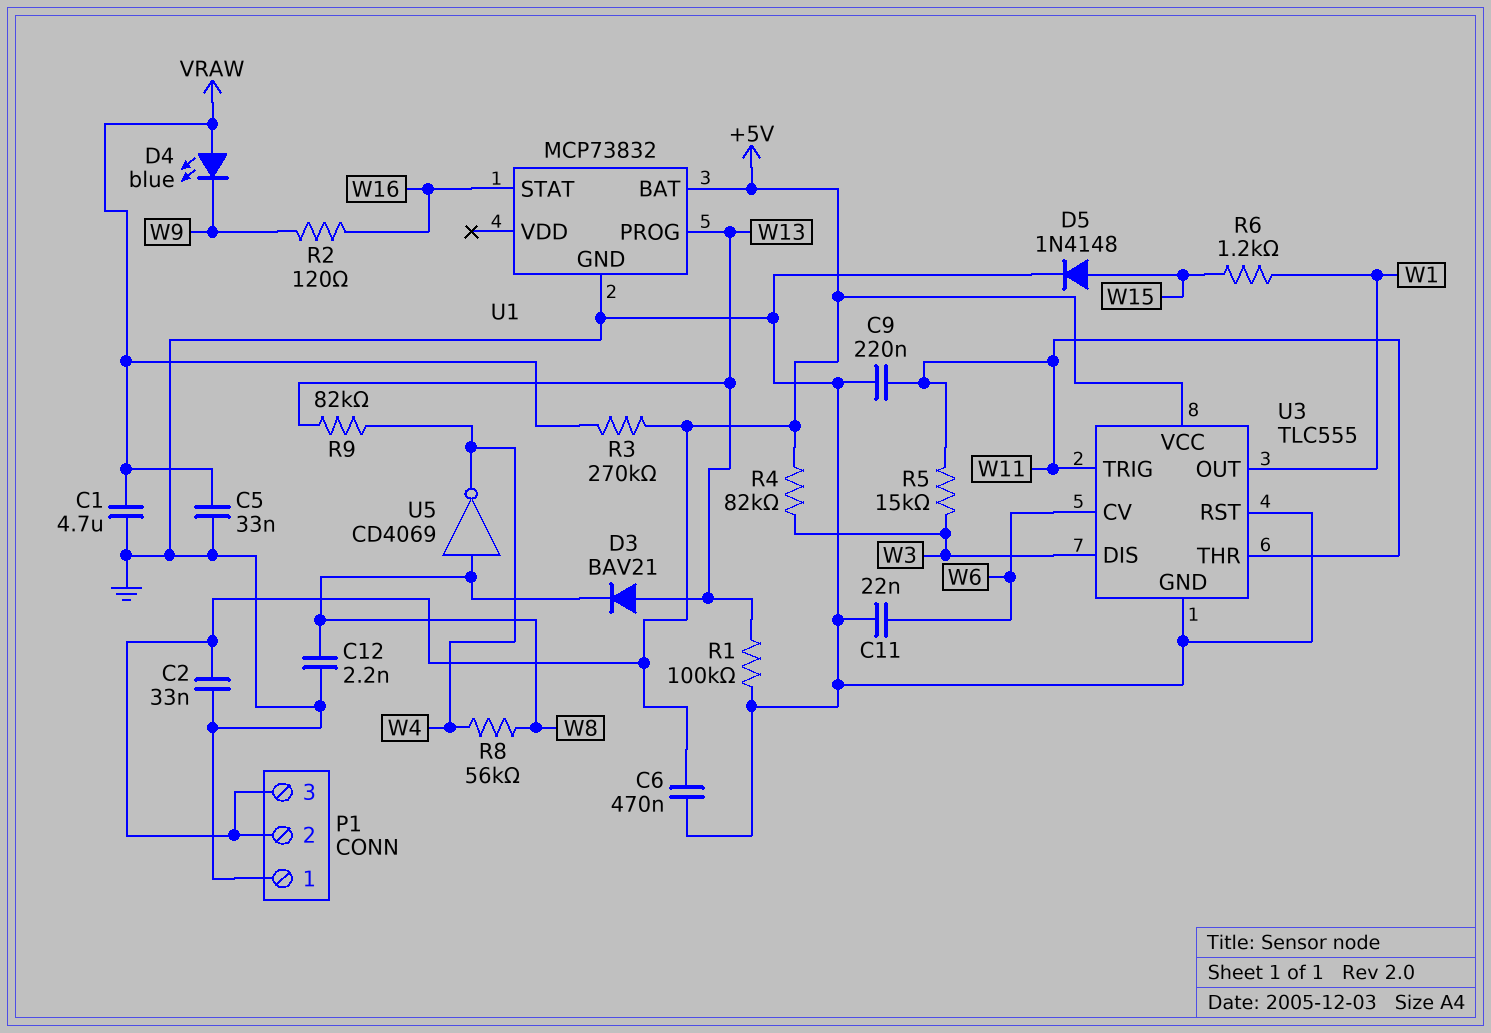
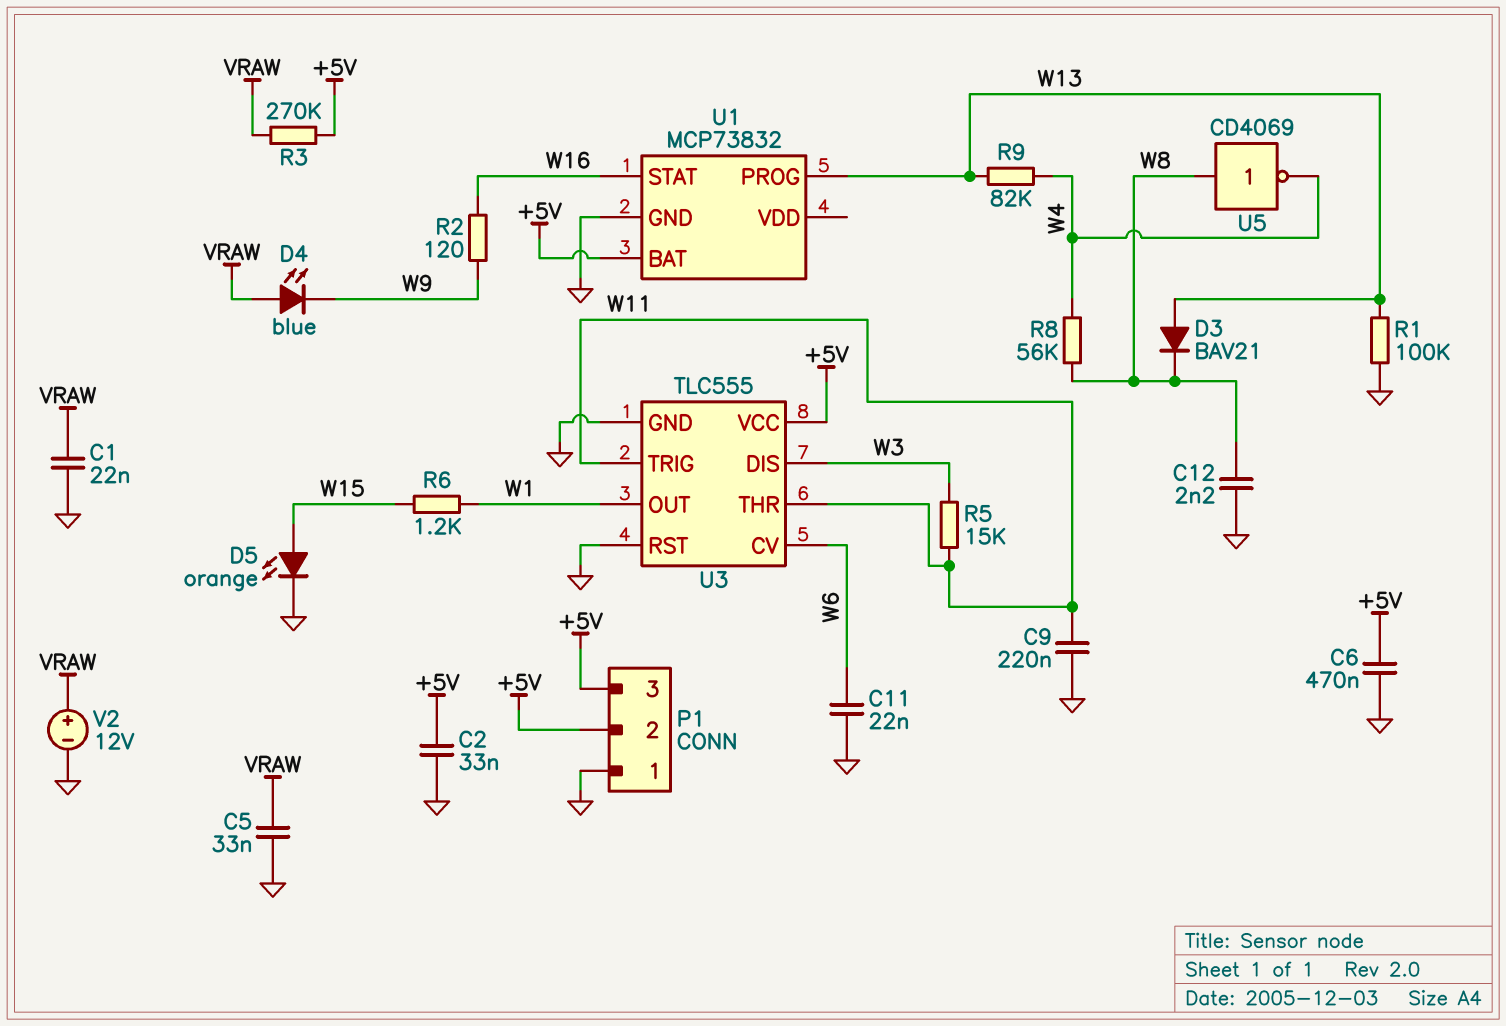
C1: 4.7uF (GND, VRAW) -> 22nF (GND, VRAW)
D5: diode 1N4148 (A W15, K GND) -> LED orange (A W15, K GND)
R4: 82k (+5V, W3) -> none
V2: none -> 12V (plus VRAW, minus GND)

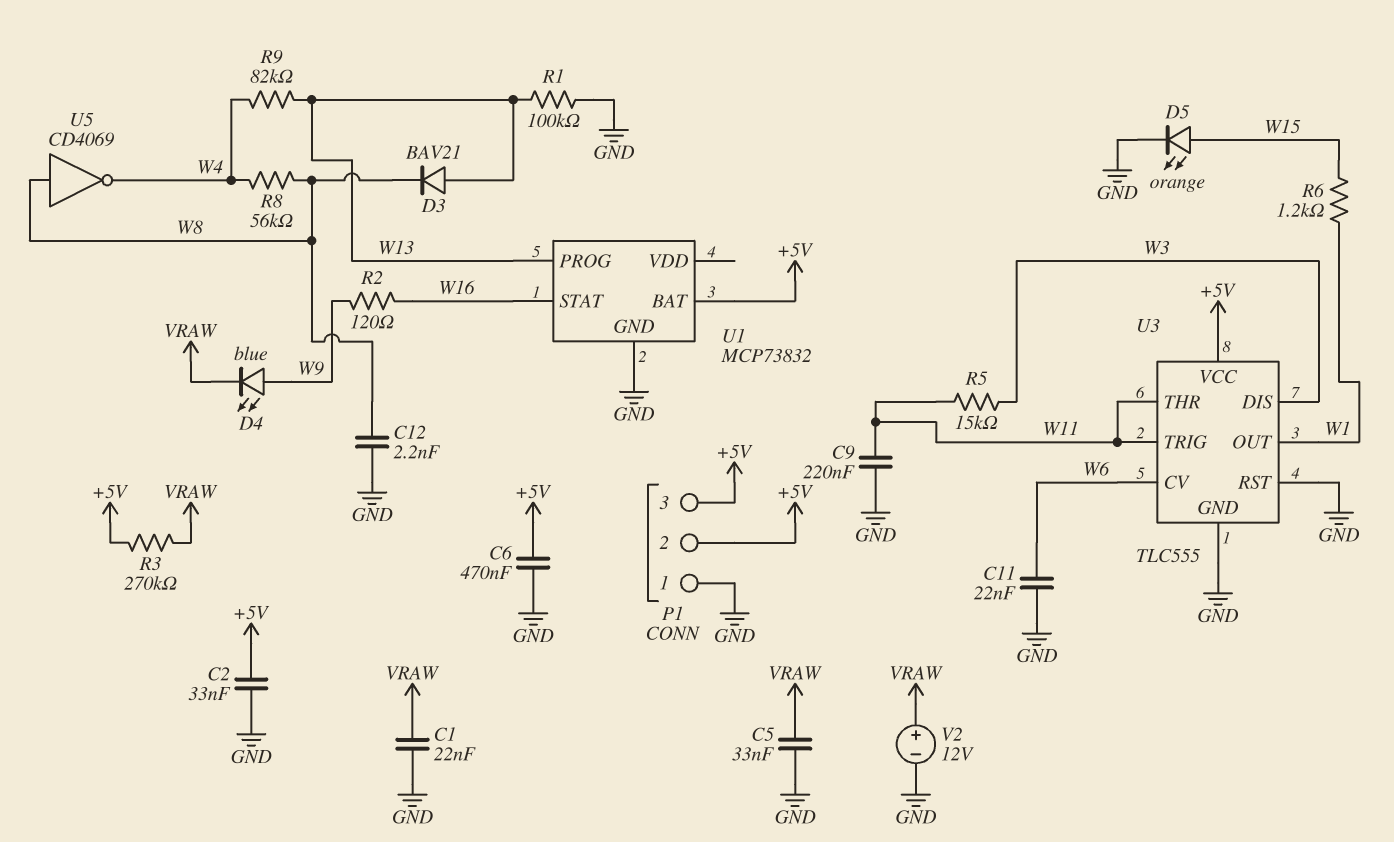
D4: LED blue (A VRAW, K W9) -> LED blue (A W9, K VRAW)

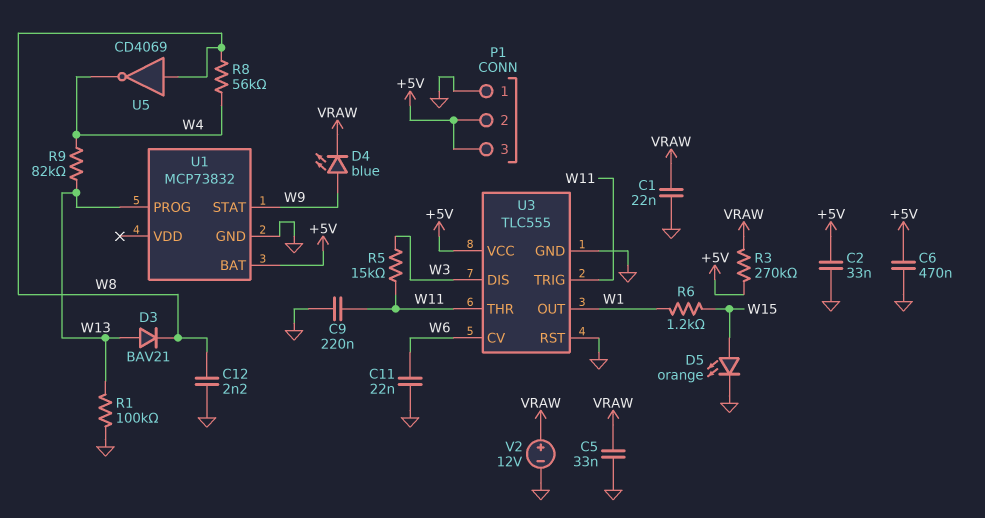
R2: 120 (W9, W16) -> none
U1 pin STAT: W16 -> W9

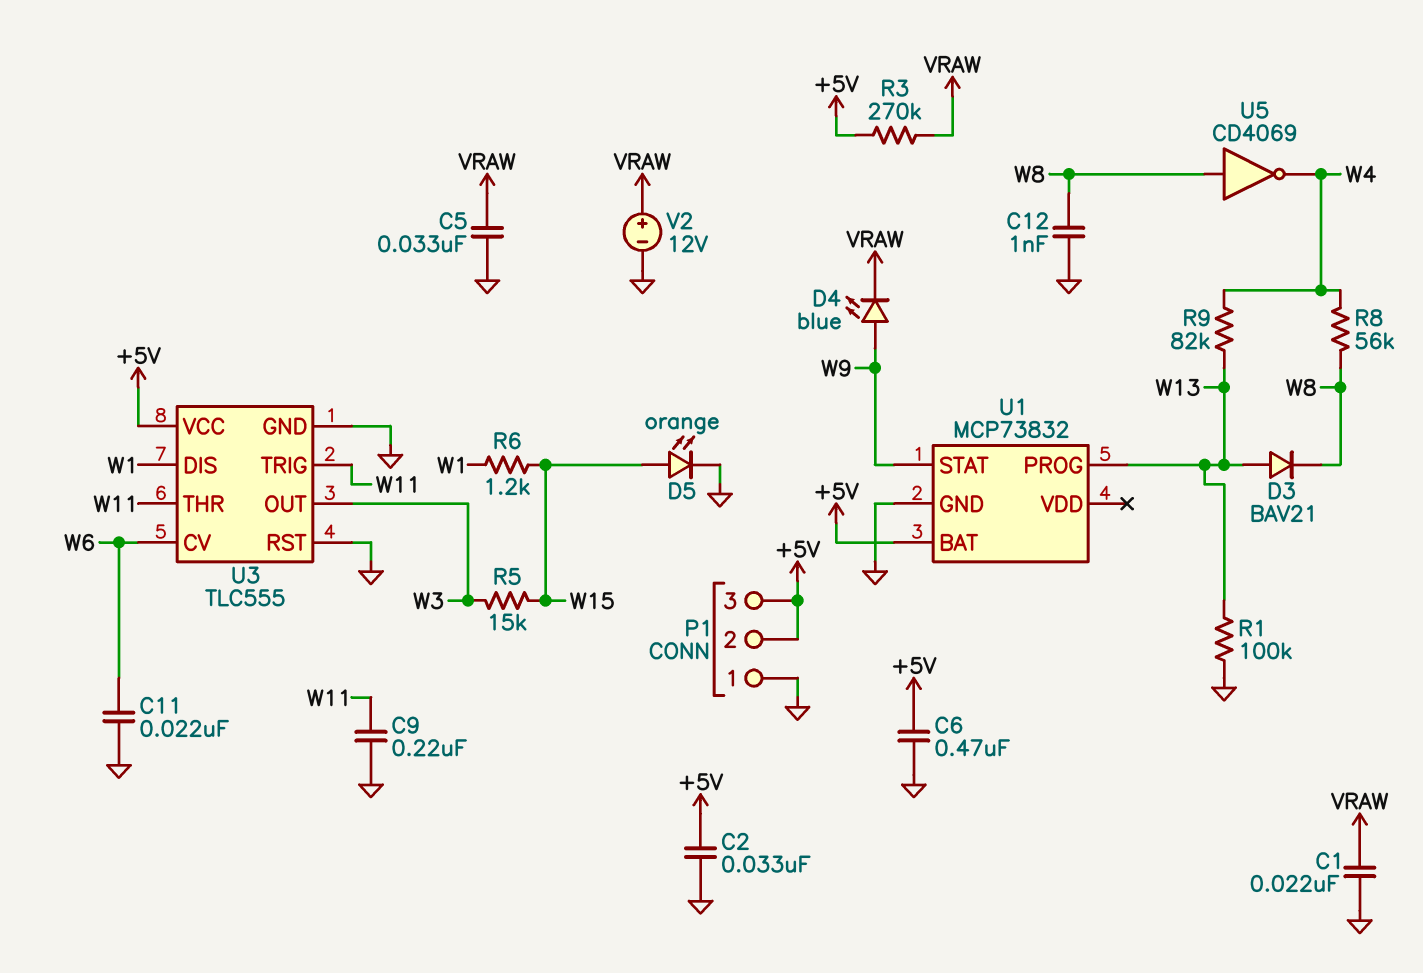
C12: 2.2nF (GND, W8) -> 1nF (GND, W8)
R5: 15k (W3, W11) -> 15k (W3, W15)
U3 pin DIS: W3 -> W1
U3 pin OUT: W1 -> W3

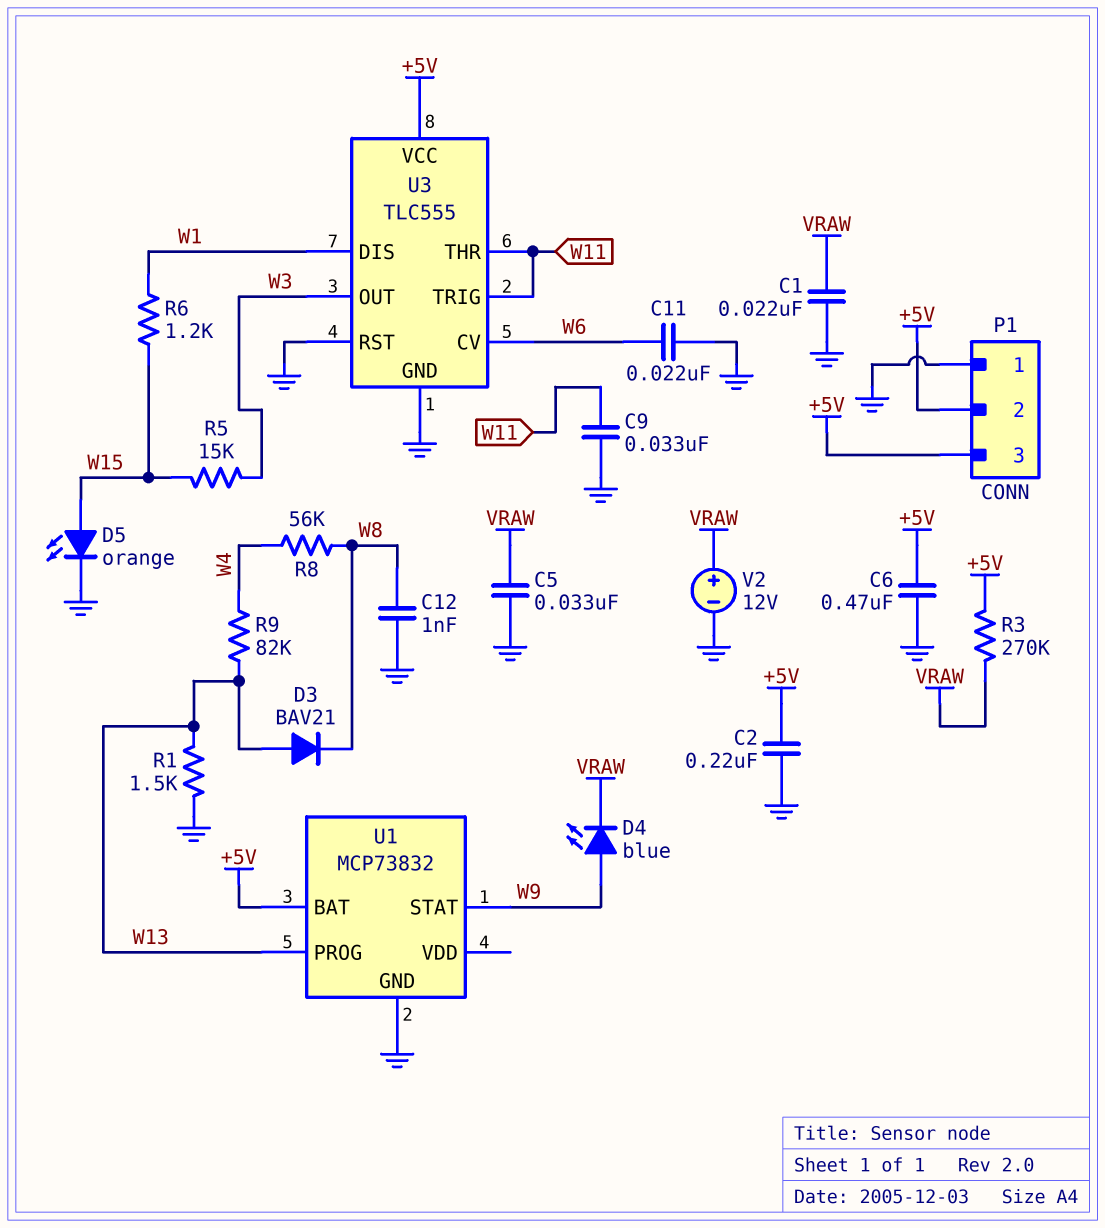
C2: 33nF (+5V, GND) -> 220nF (+5V, GND)
C9: 220nF (GND, W11) -> 33nF (GND, W11)
R1: 100k (GND, W13) -> 1.5k (GND, W13)
U5: NOT CD4069 (in W8, out W4) -> none

